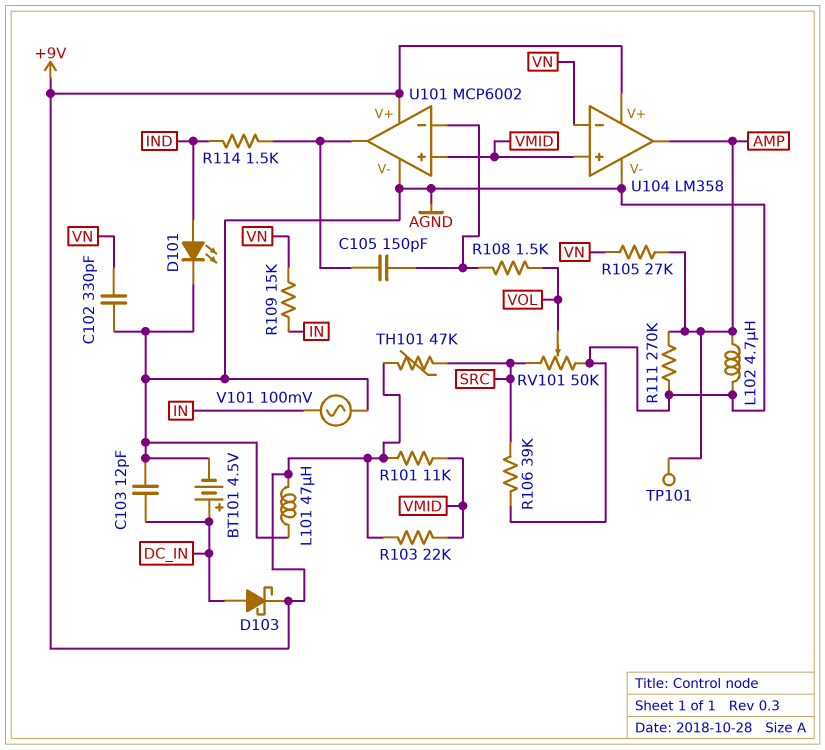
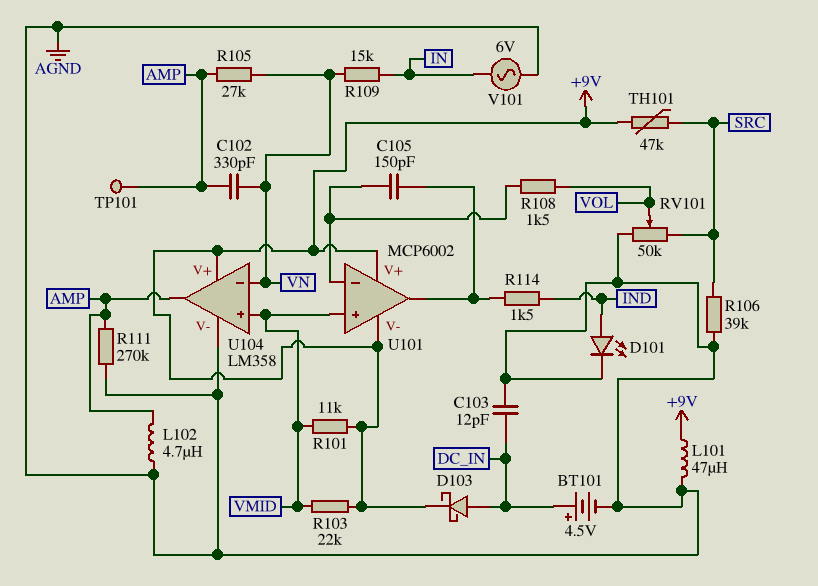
C102: 330pF (AGND, VN) -> 330pF (AMP, VN)
U101 pin V-: AGND -> +9V
V101: AC 100mV (AGND, IN) -> AC 6V (AGND, IN)

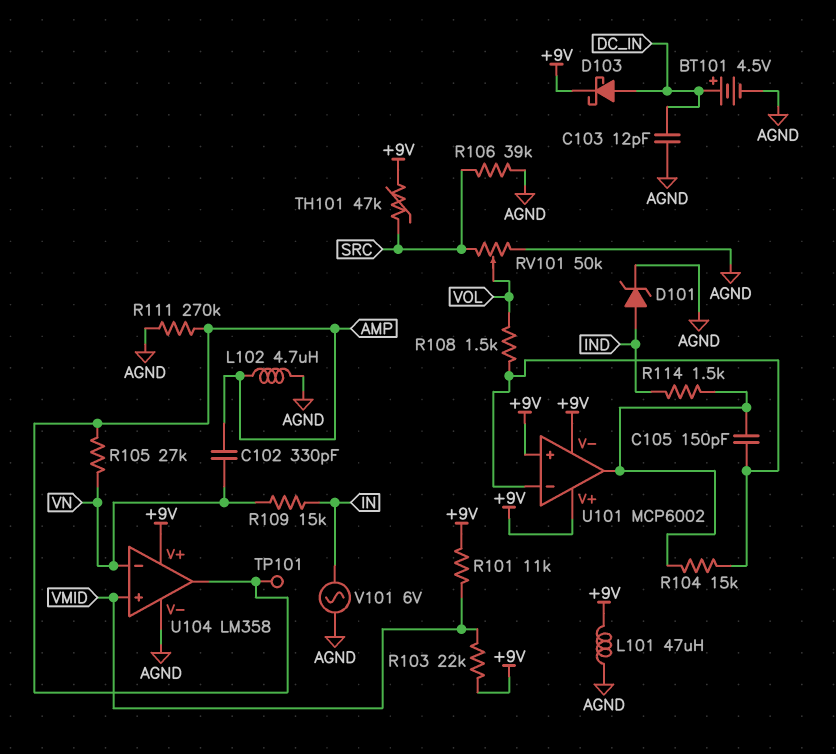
D101: LED (A IND, K AGND) -> zener (A IND, K AGND)
R104: none -> 15k (U101/in-, U101/out)
U101 pin in+: VMID -> +9V

